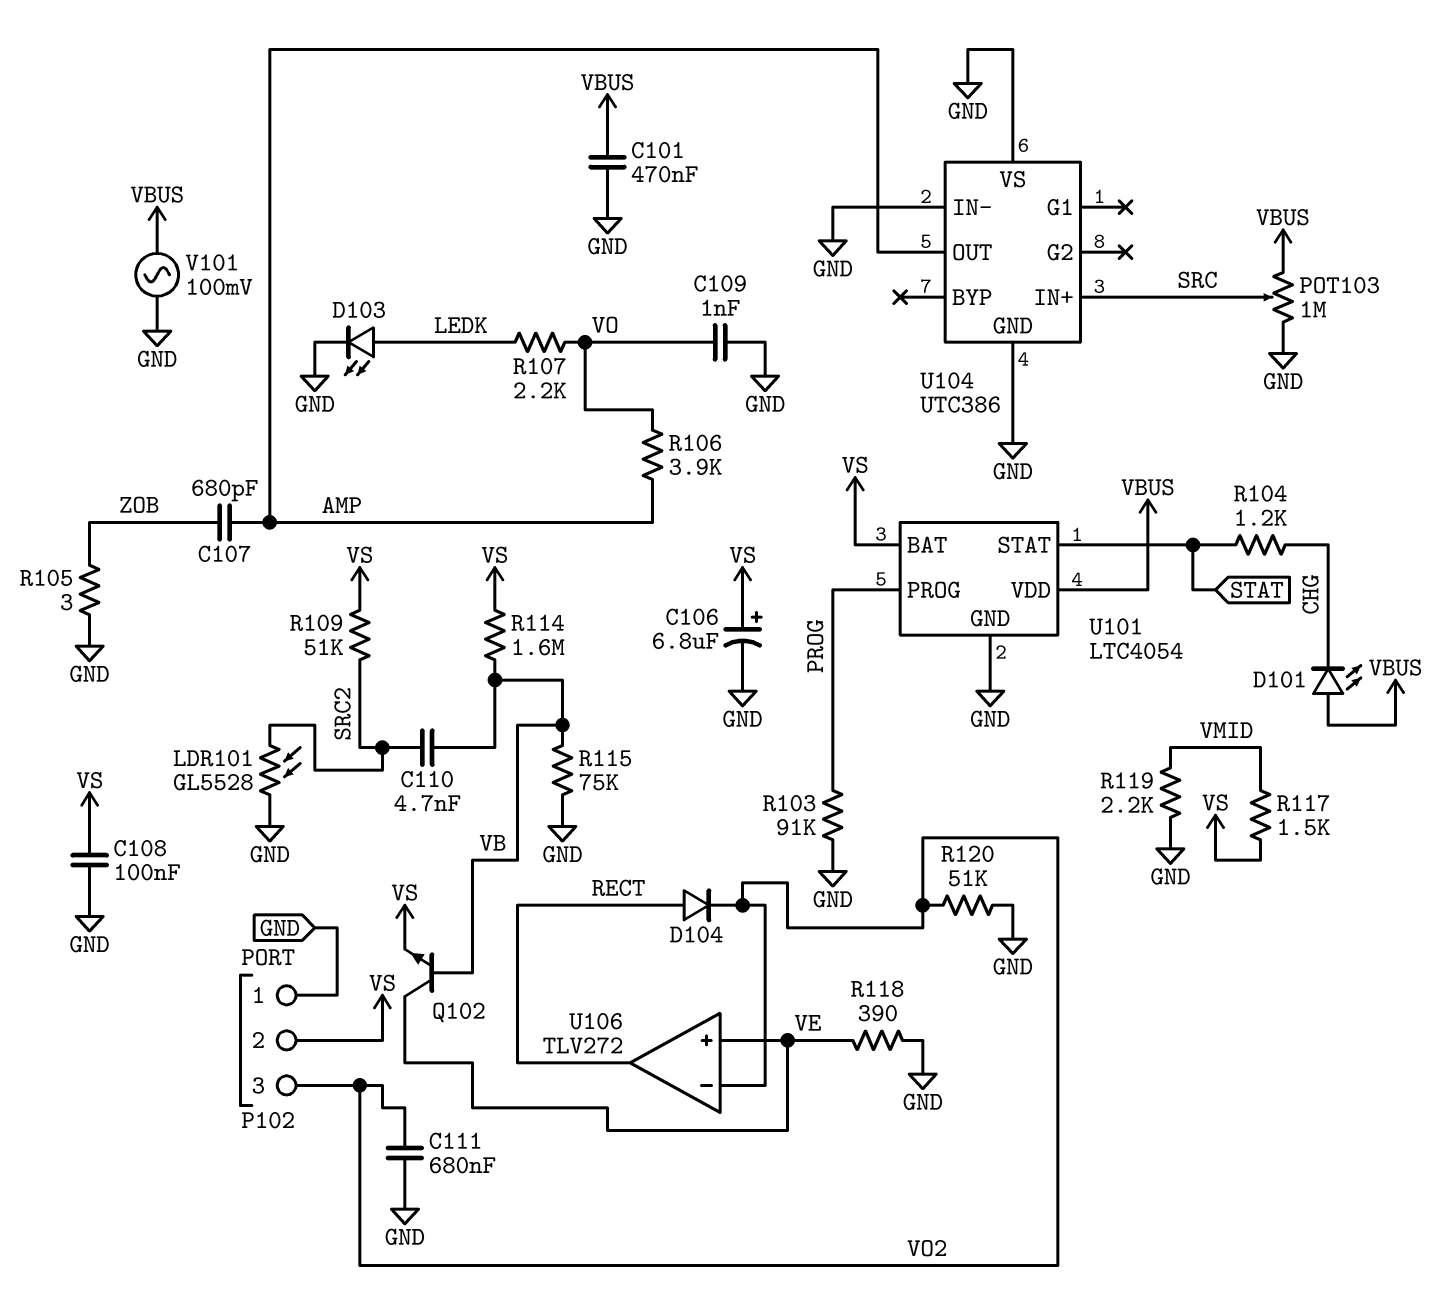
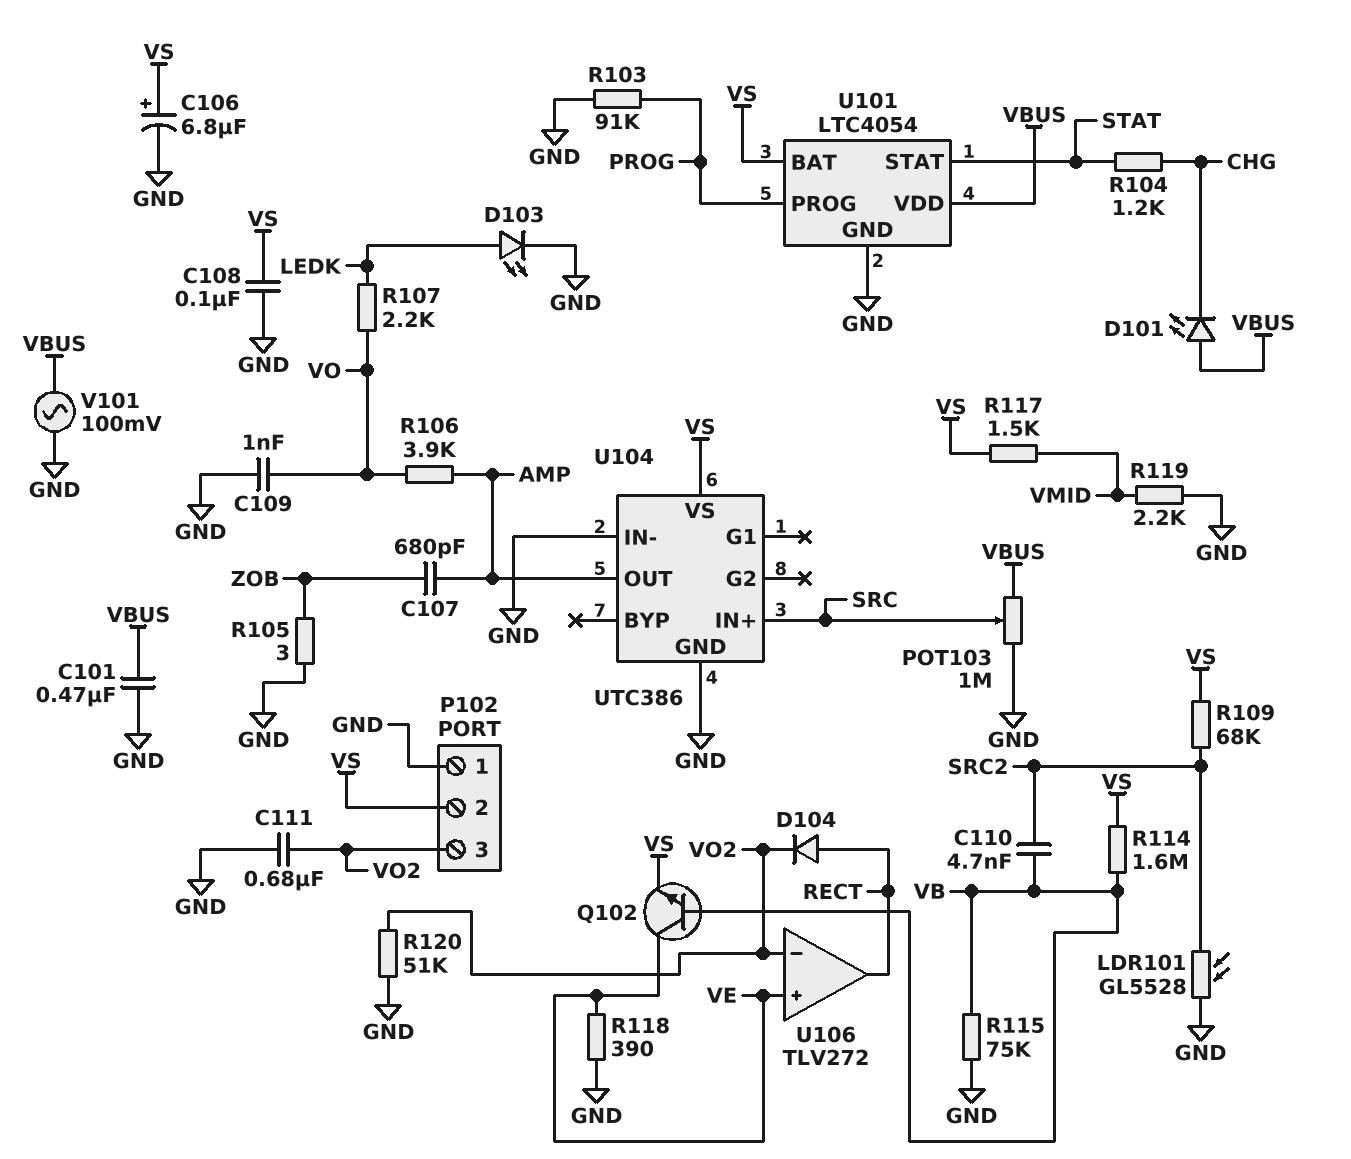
R109: 51k (SRC2, VS) -> 68k (SRC2, VS)
U104 pin VS: GND -> VS

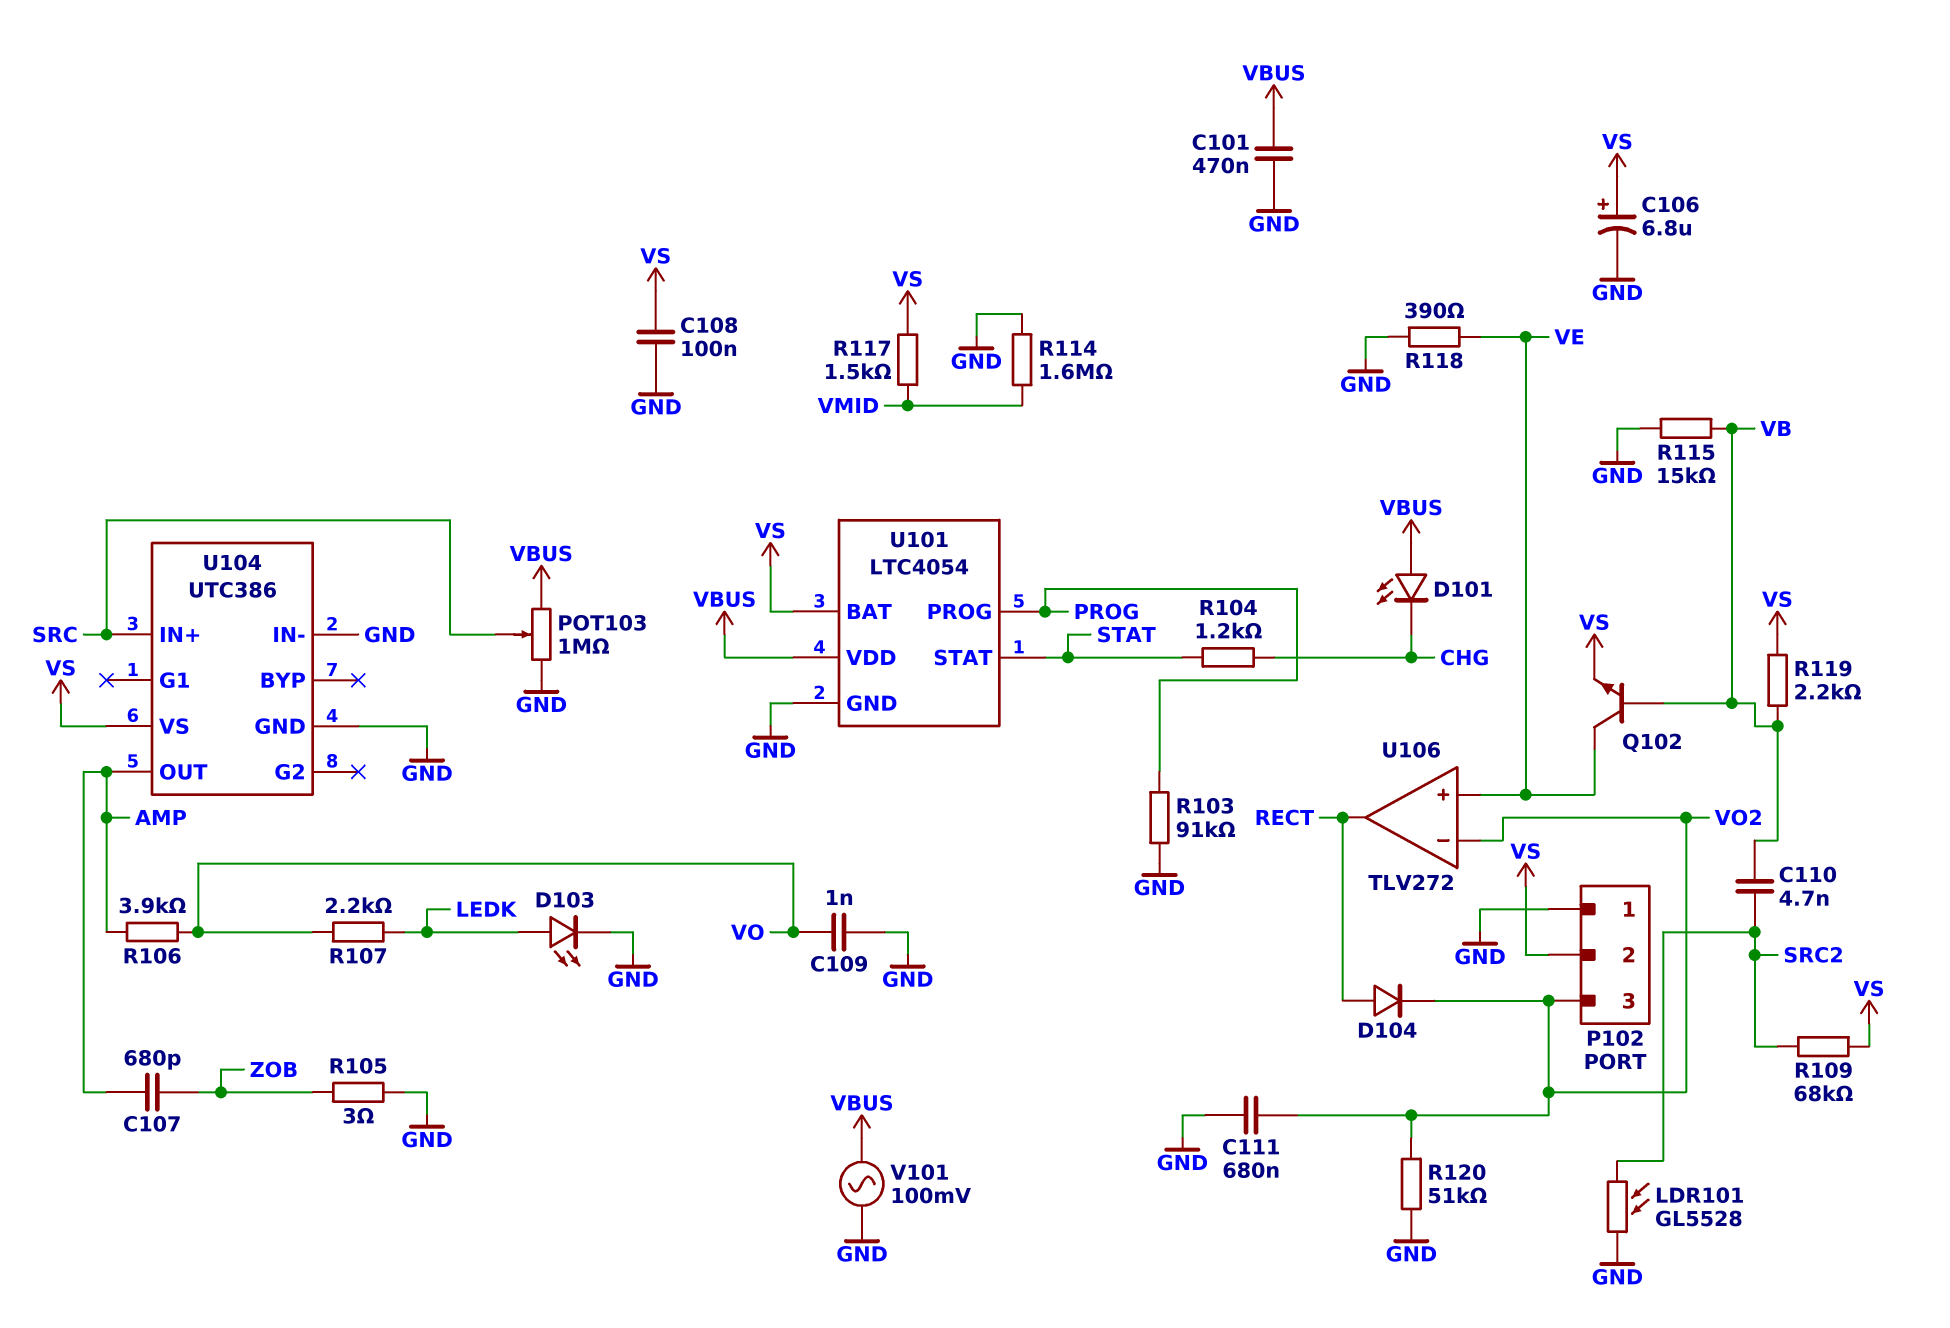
R114: 1.6M (VB, VS) -> 1.6M (GND, VMID)
R115: 75k (GND, VB) -> 15k (GND, VB)
R119: 2.2k (GND, VMID) -> 2.2k (VB, VS)

